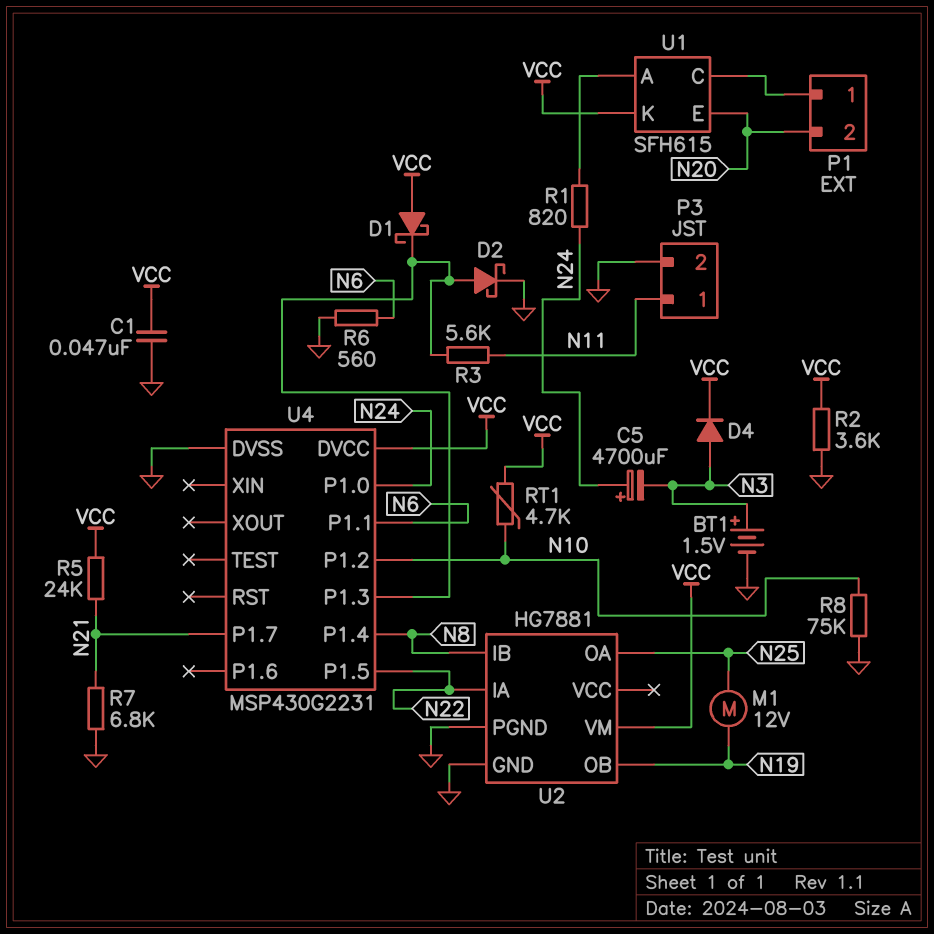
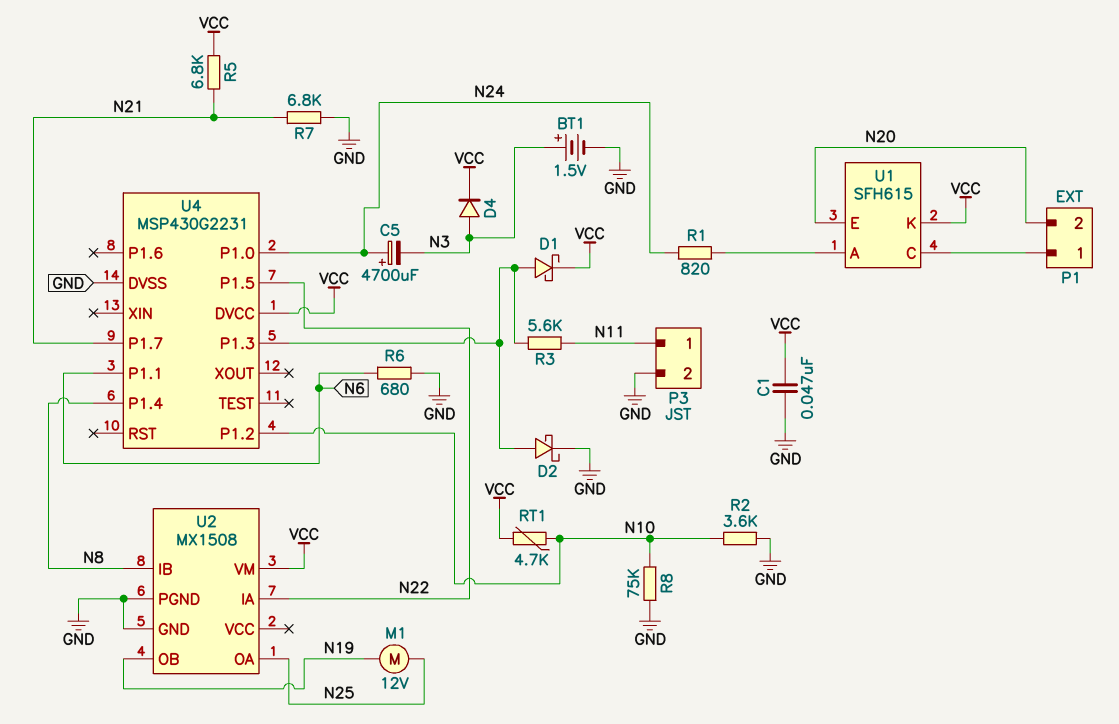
D1: schottky (A VCC, K U4/P1.3) -> schottky (A U4/P1.3, K VCC)
R2: 3.6k (GND, VCC) -> 3.6k (GND, N10)
R5: 24k (N21, VCC) -> 6.8k (N21, VCC)
R6: 560 (GND, N6) -> 680 (GND, N6)
U2: HG7881 -> MX1508

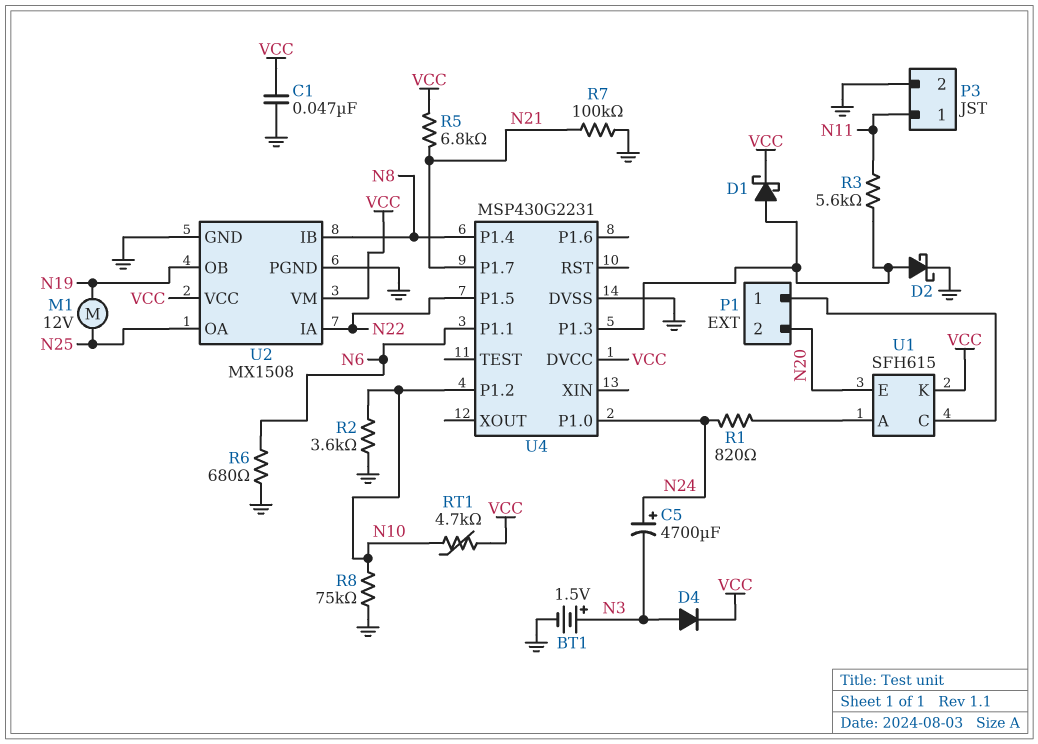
R7: 6.8k (GND, N21) -> 100k (GND, N21)
U2 pin VCC: none -> VCC

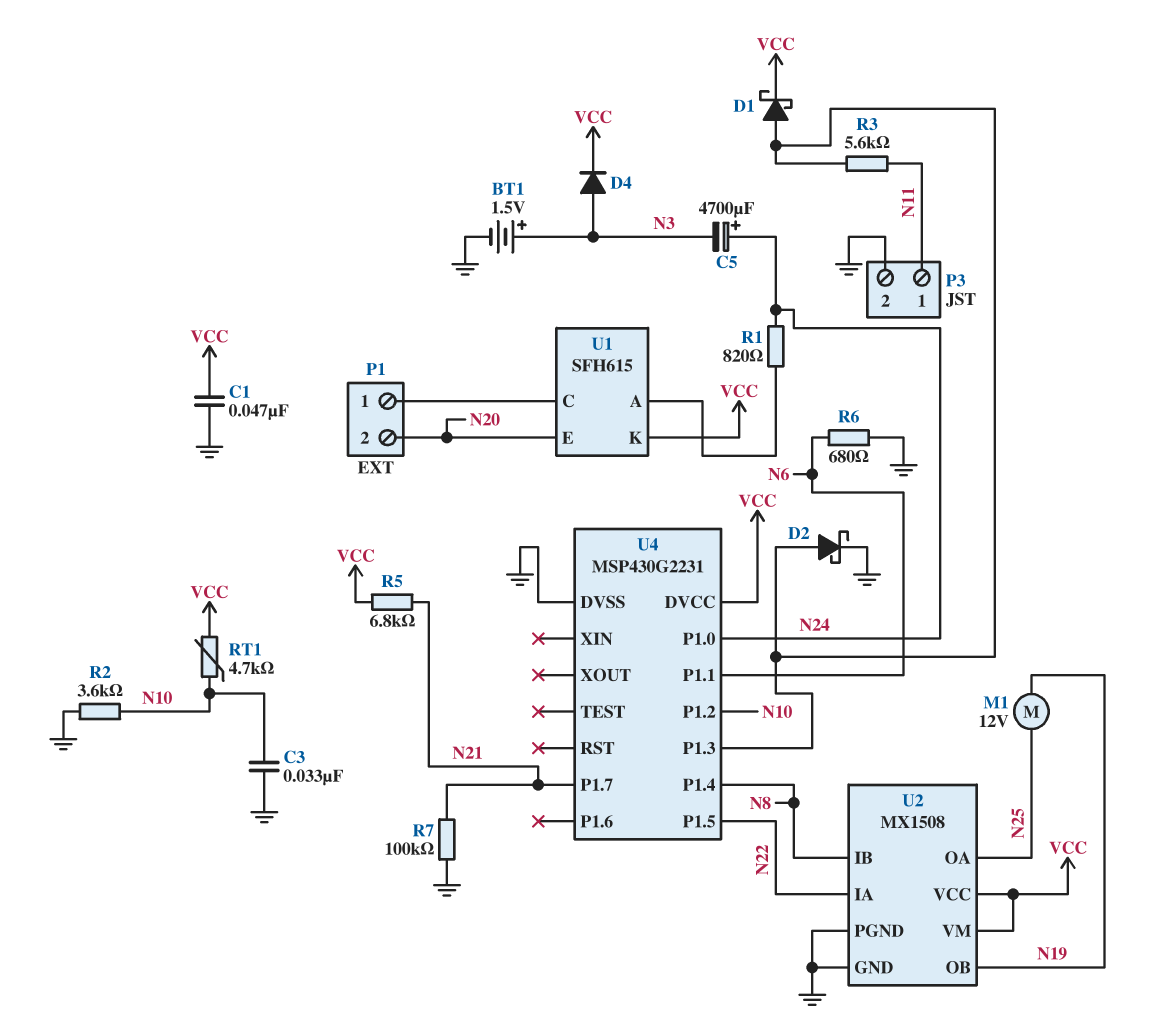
C3: none -> 33nF (GND, N10)
R8: 75k (GND, N10) -> none

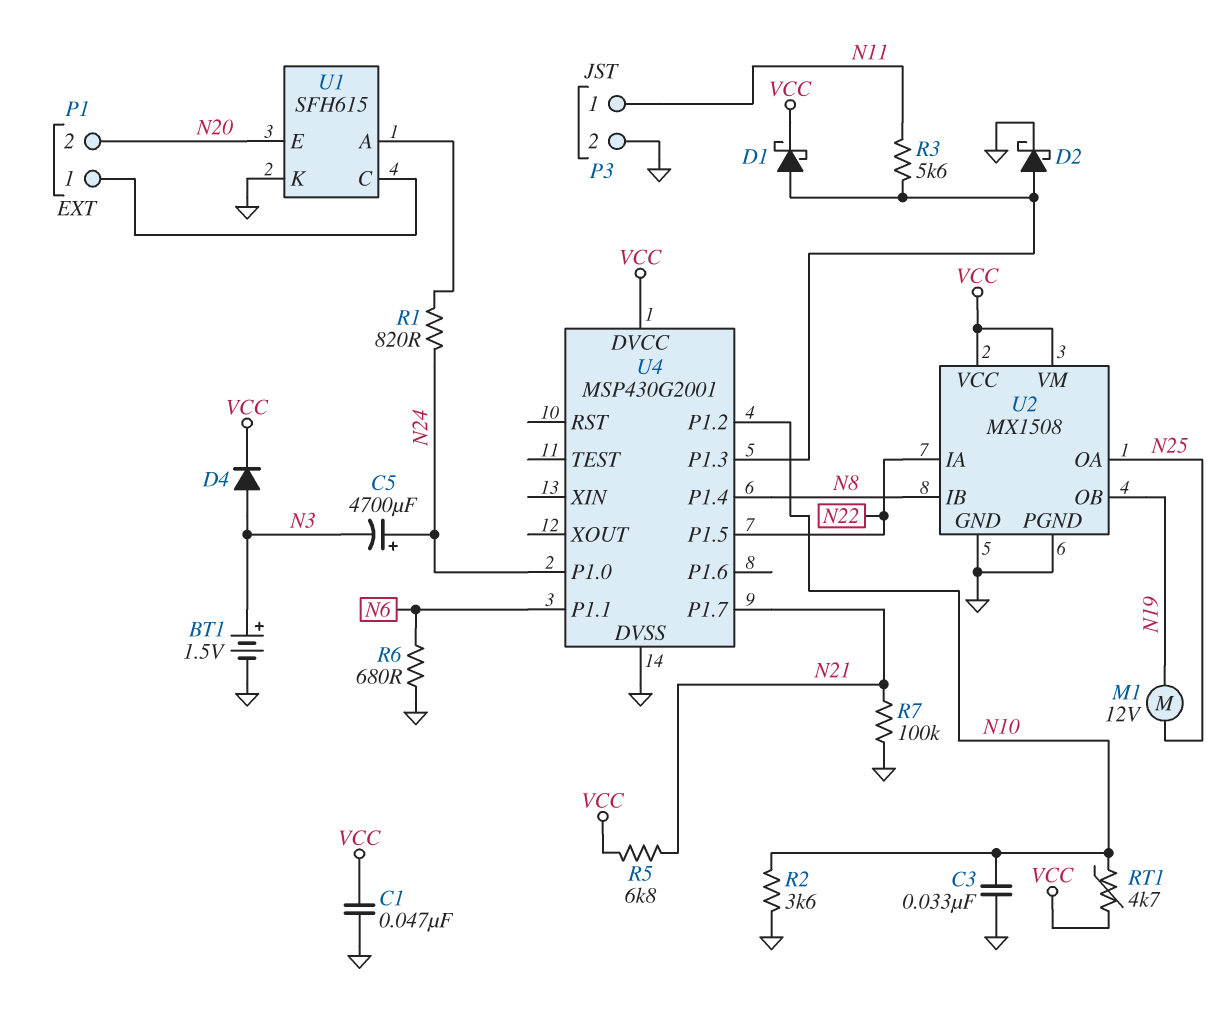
U1 pin K: VCC -> GND
U4: MSP430G2231 -> MSP430G2001

